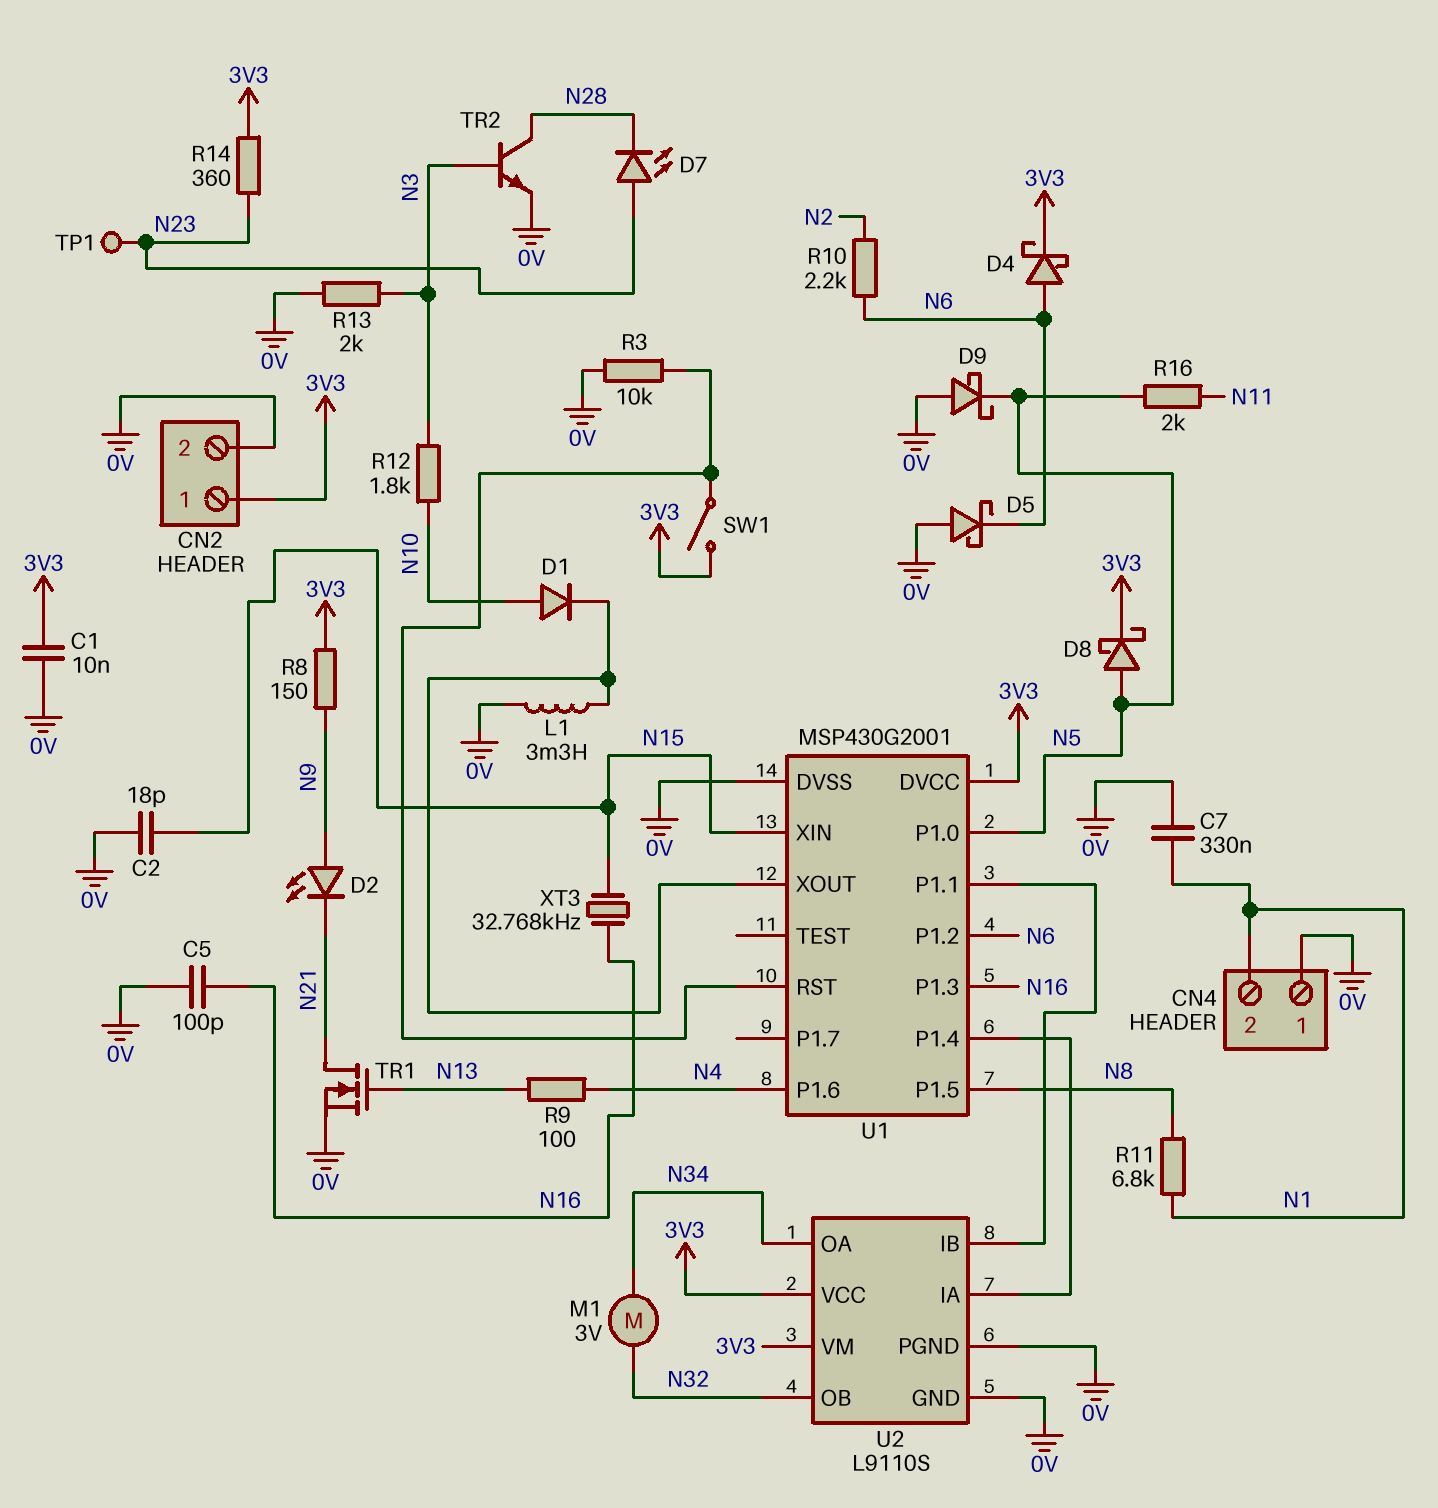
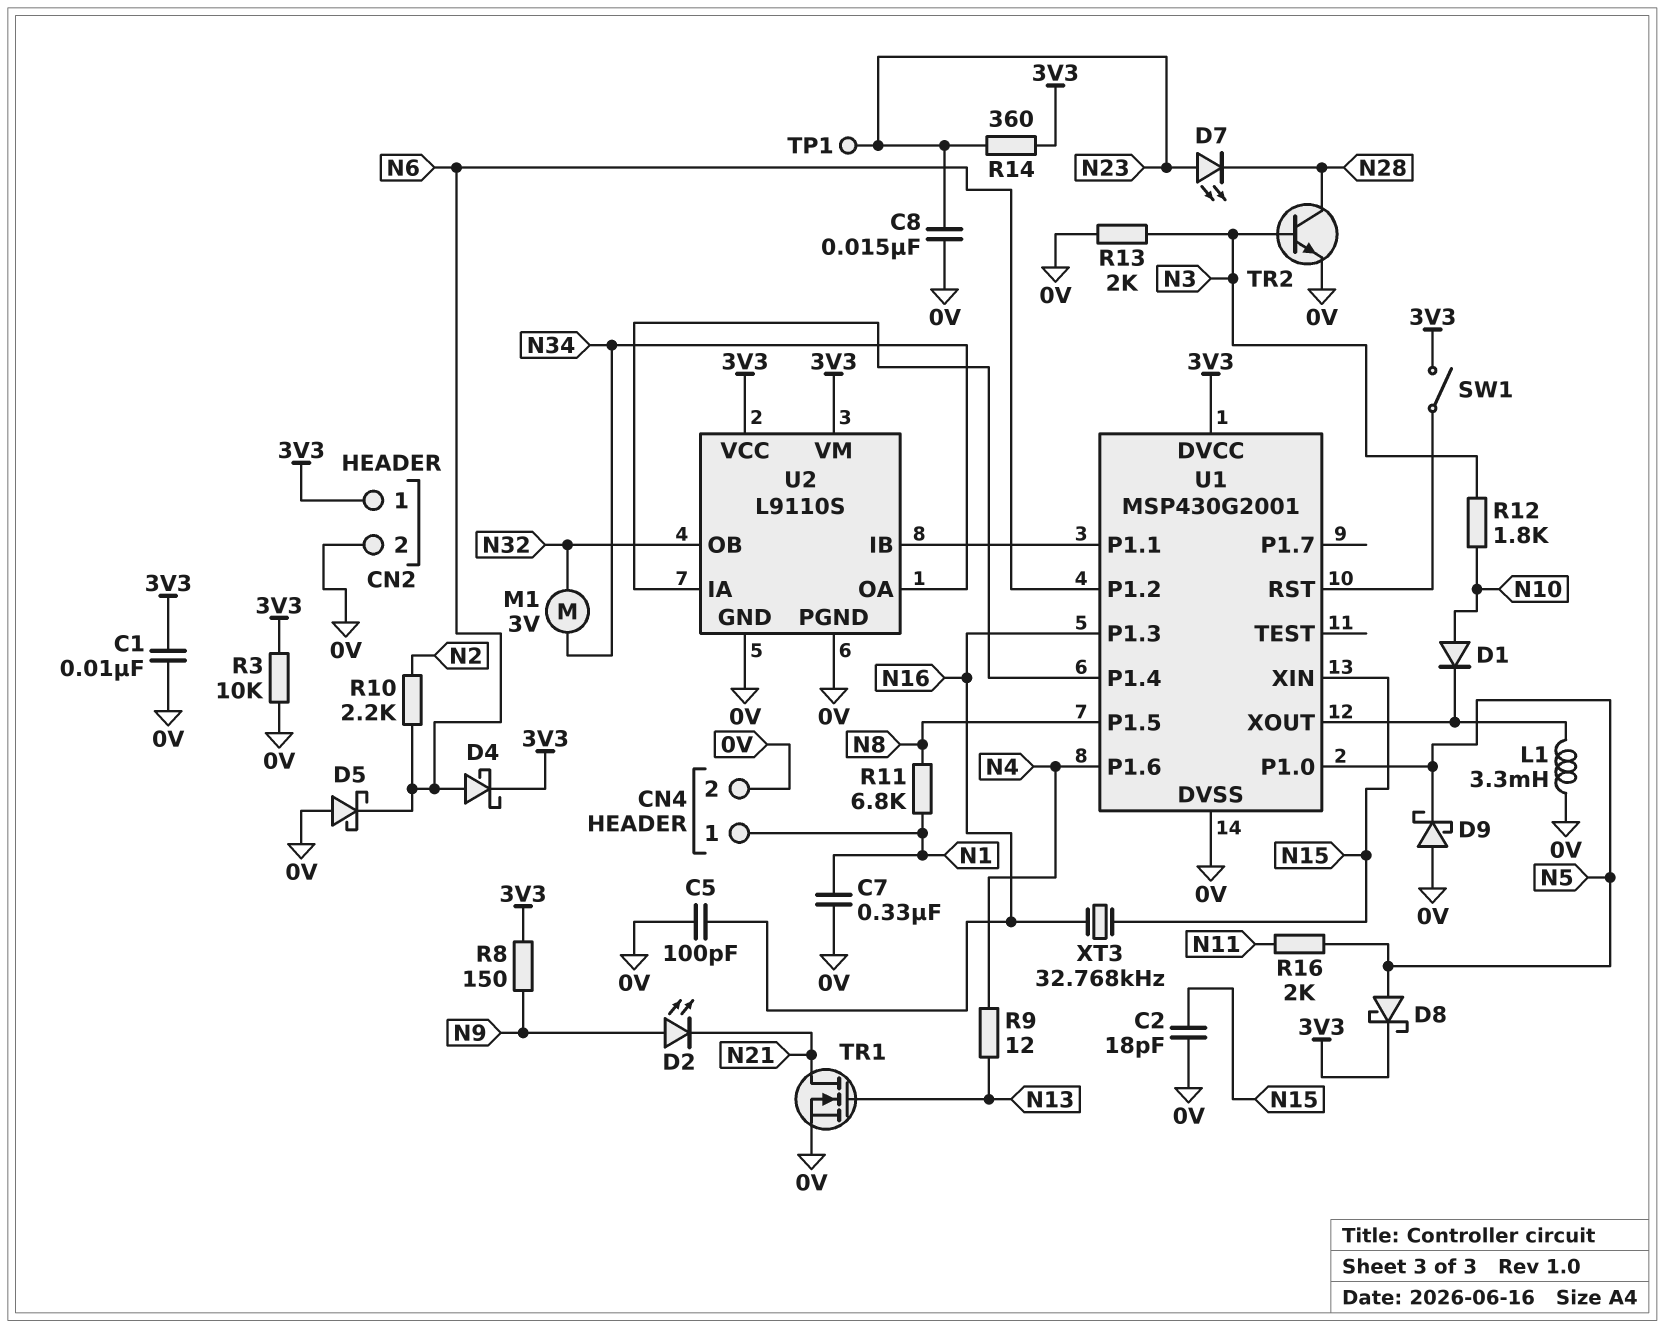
C8: none -> 15nF (0V, N23)
CN4 pin 1: 0V -> N1
CN4 pin 2: N1 -> 0V
R3: 10k (0V, U1/RST) -> 10k (0V, 3V3)
R9: 100 (N4, N13) -> 12 (N4, N13)

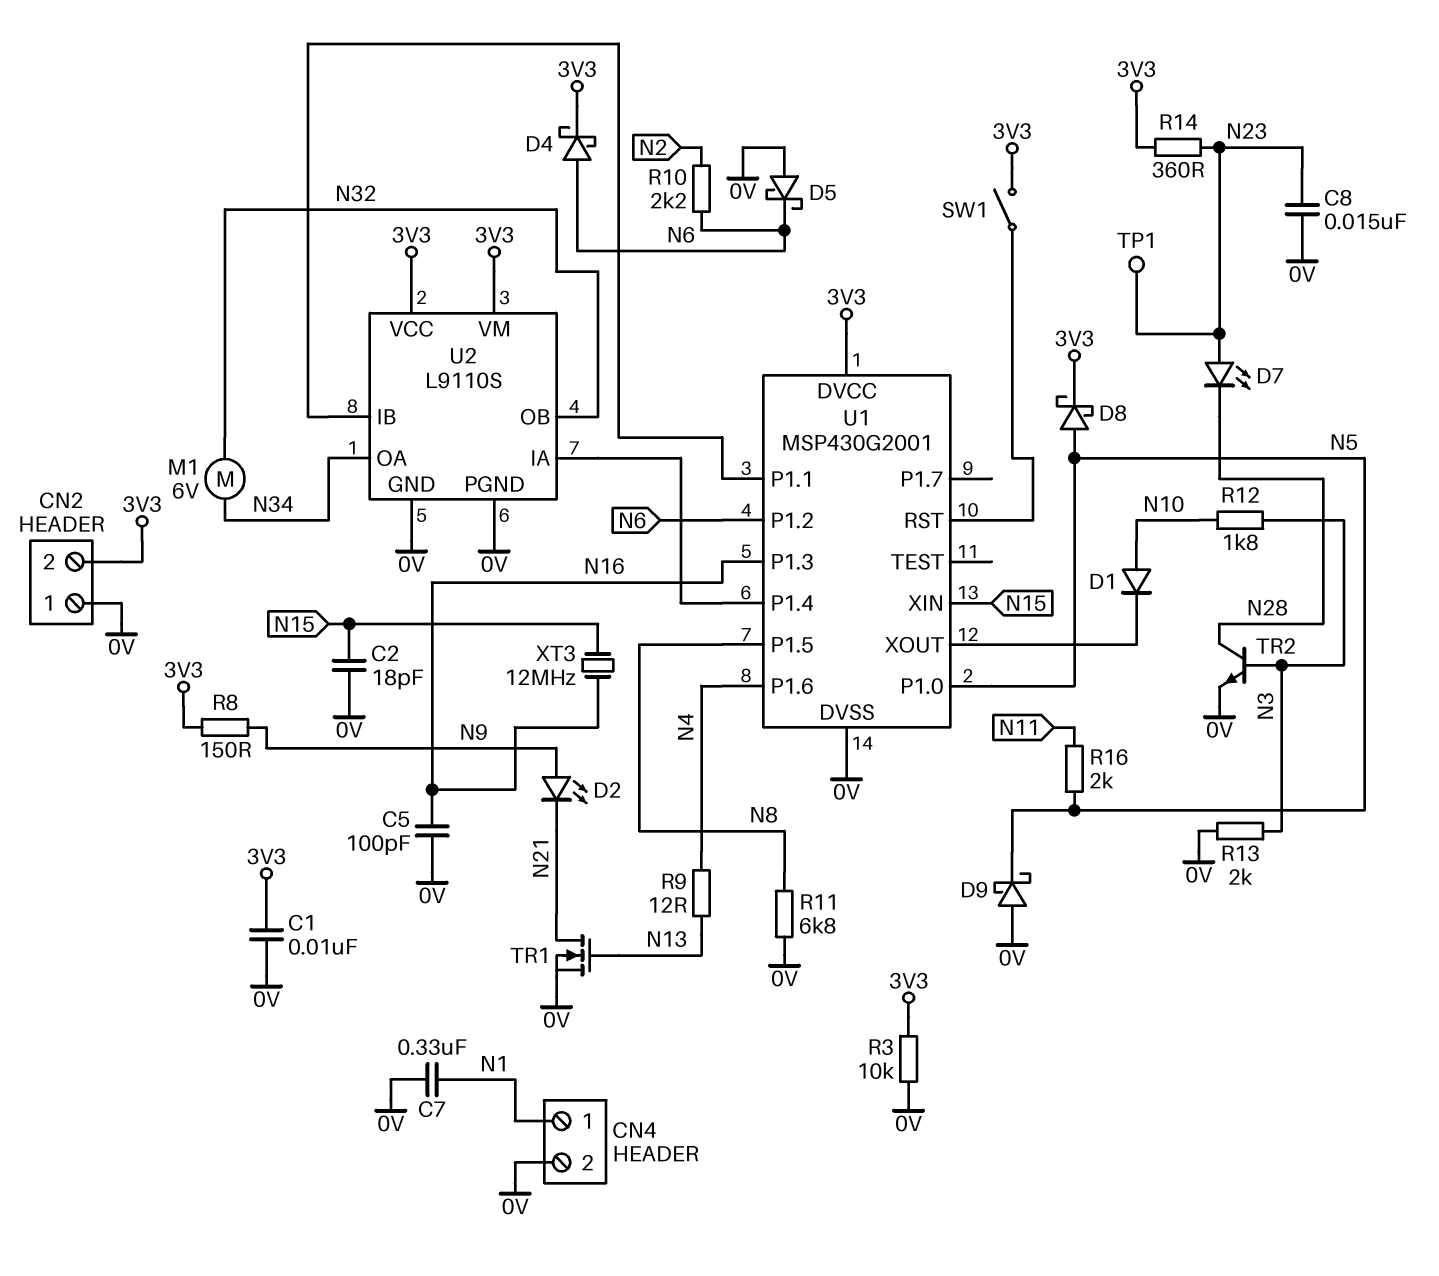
CN2 pin 1: 3V3 -> 0V
CN2 pin 2: 0V -> 3V3
L1: 3.3mH (0V, U1/XOUT) -> none
M1: motor 3V (N32, N34) -> motor 6V (N32, N34)
R11: 6.8k (N1, N8) -> 6.8k (0V, N8)
XT3: 32.768kHz (N15, N16) -> 12MHz (N15, N16)

